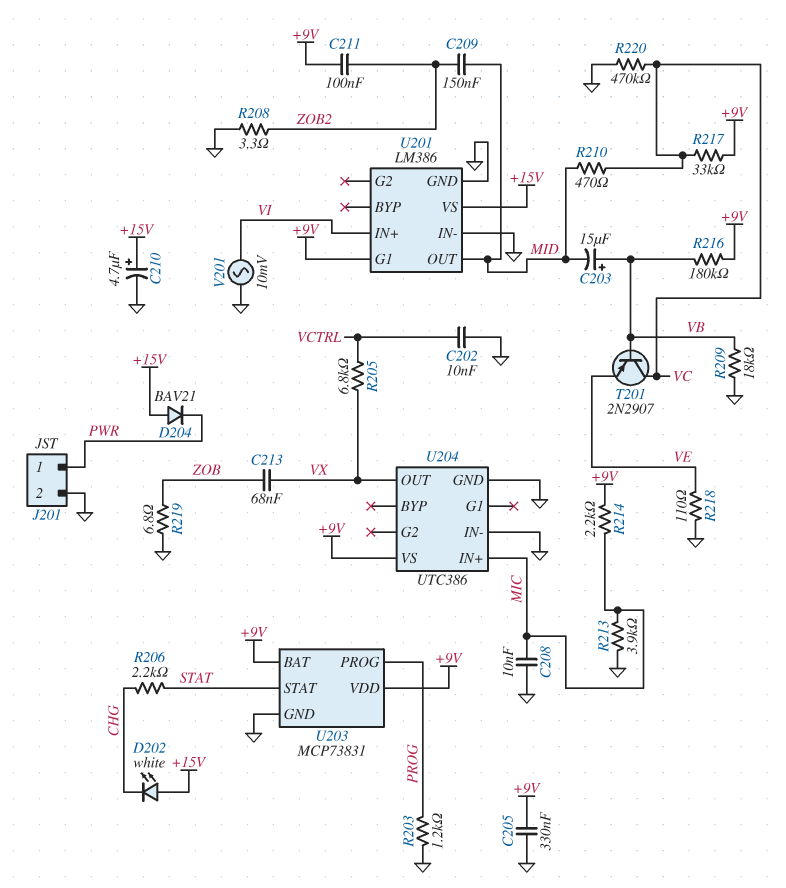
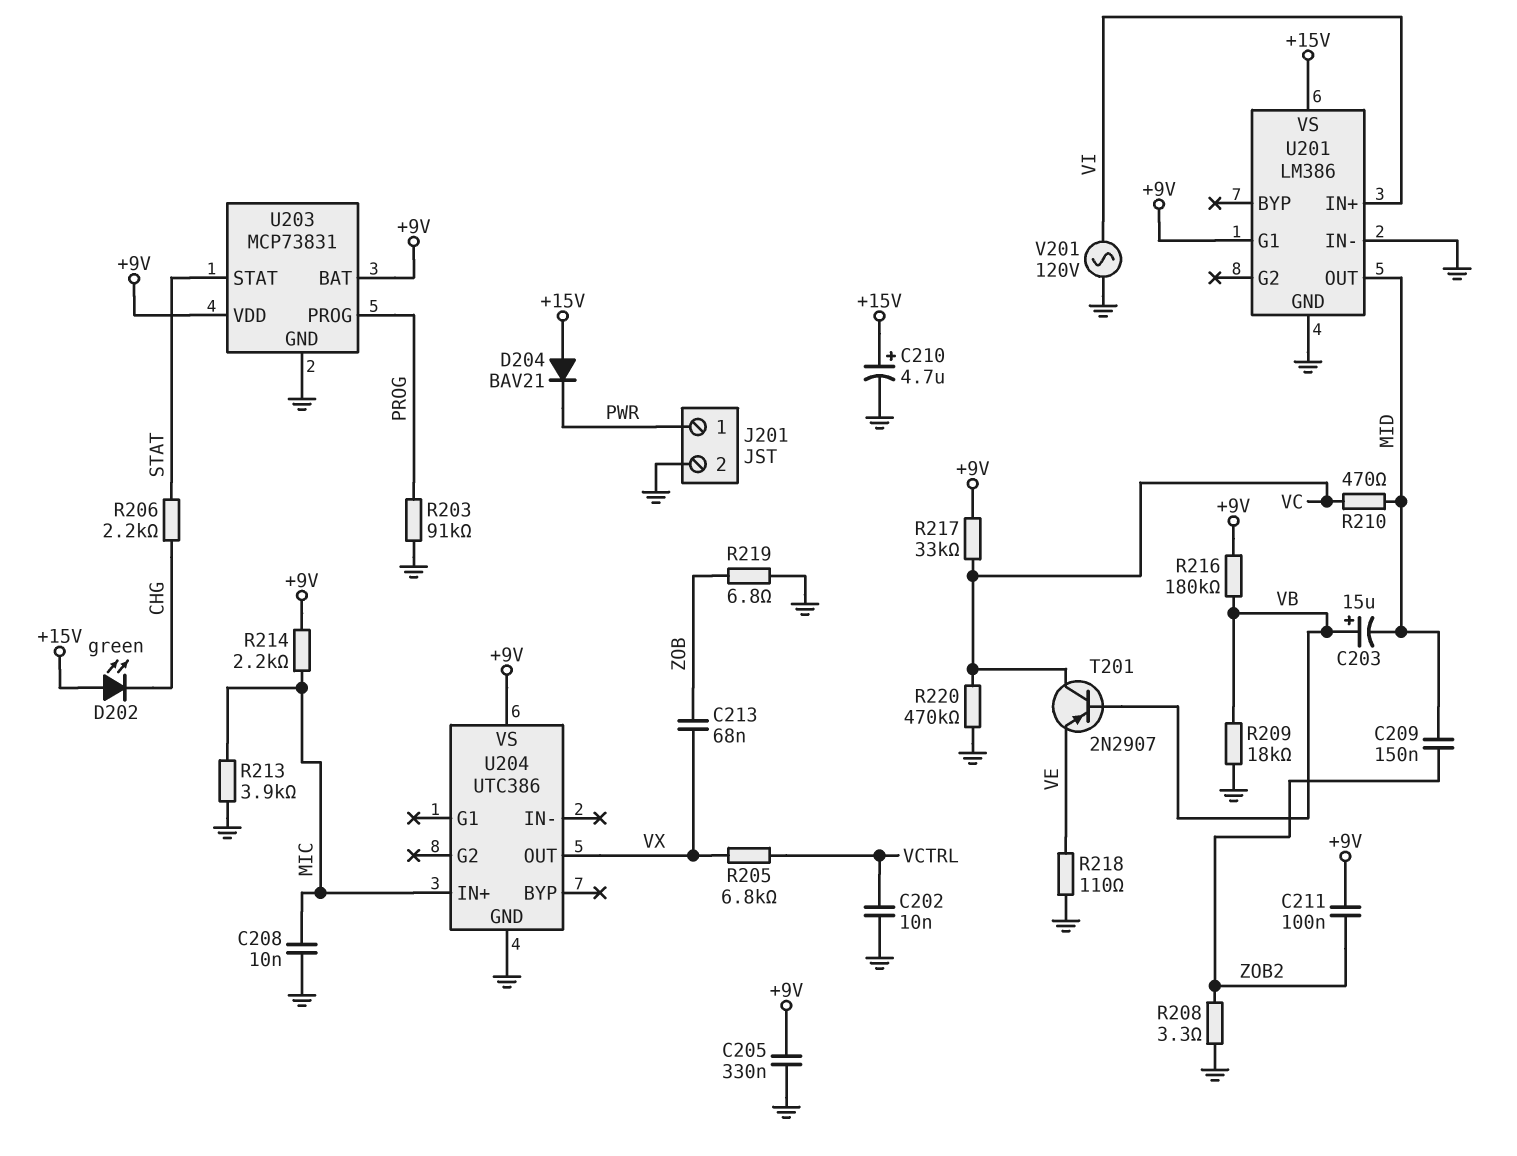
D202: LED white (A +15V, K CHG) -> LED green (A +15V, K CHG)
R203: 1.2k (GND, PROG) -> 91k (GND, PROG)
U204 pin IN-: GND -> none
V201: AC 10mV (GND, VI) -> AC 120V (GND, VI)

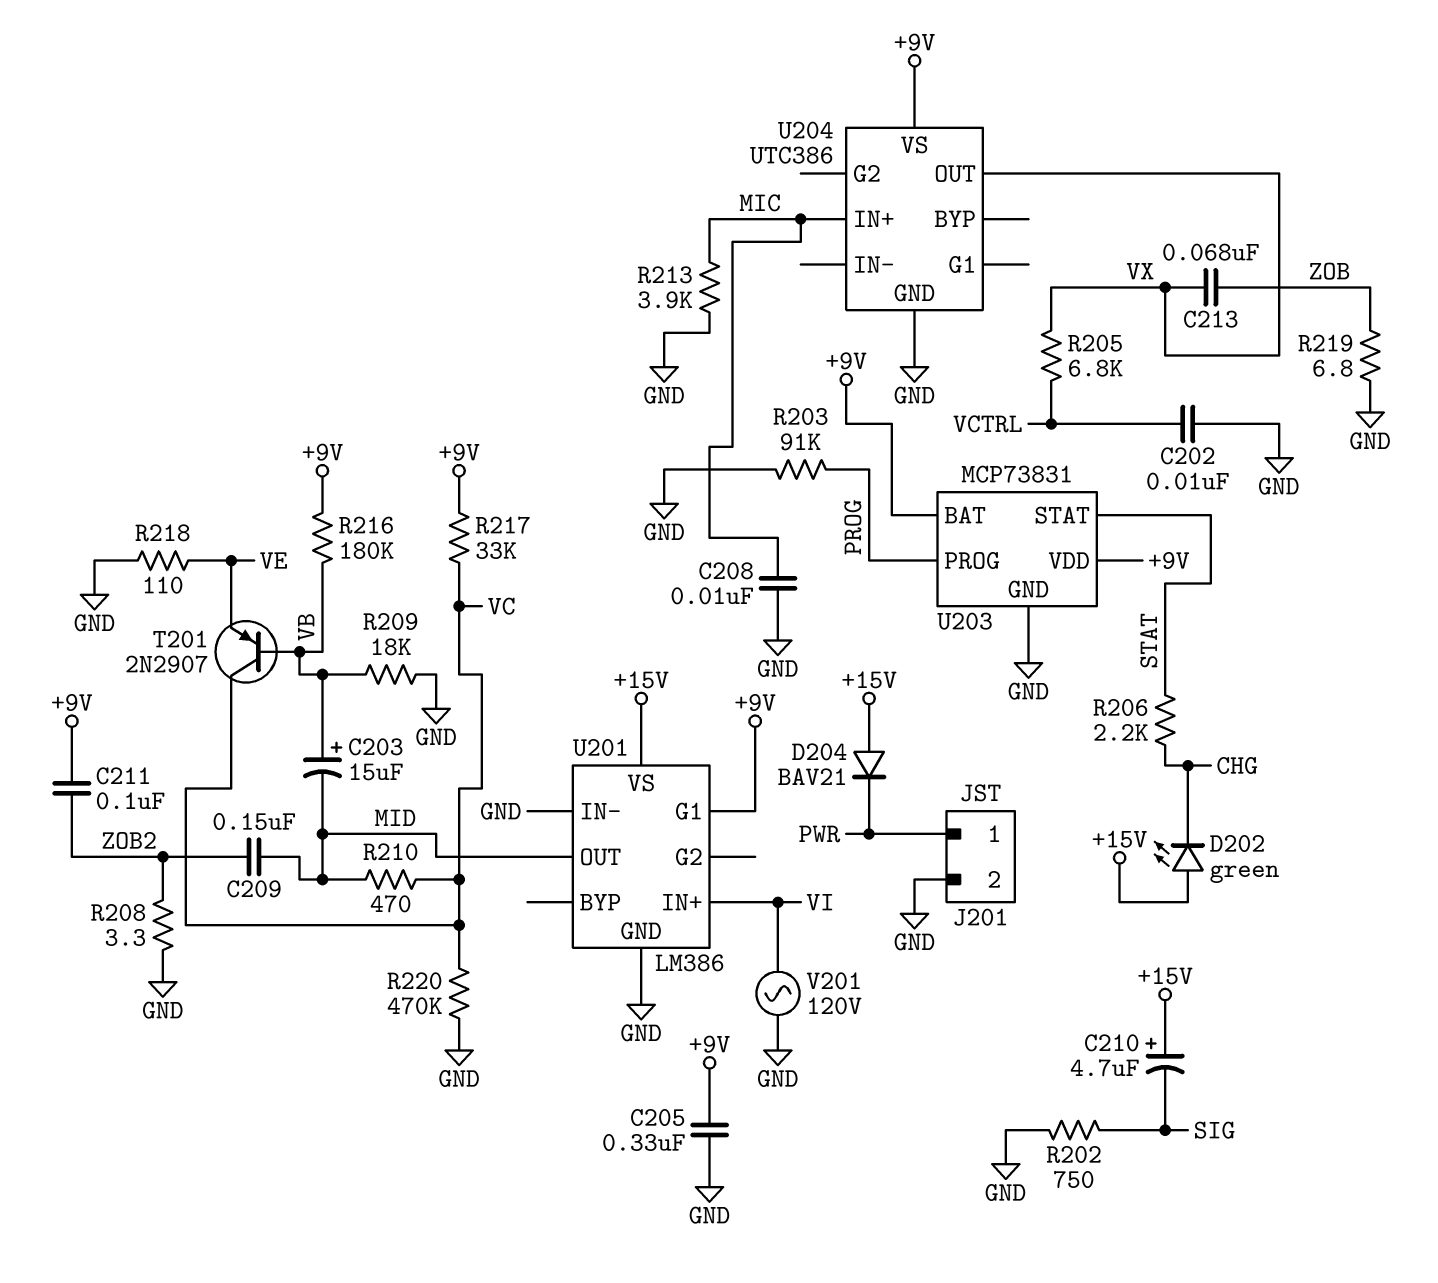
C210: 4.7uF (plus +15V, minus GND) -> 4.7uF (plus +15V, minus SIG)
R202: none -> 750 (GND, SIG)
R214: 2.2k (+9V, MIC) -> none

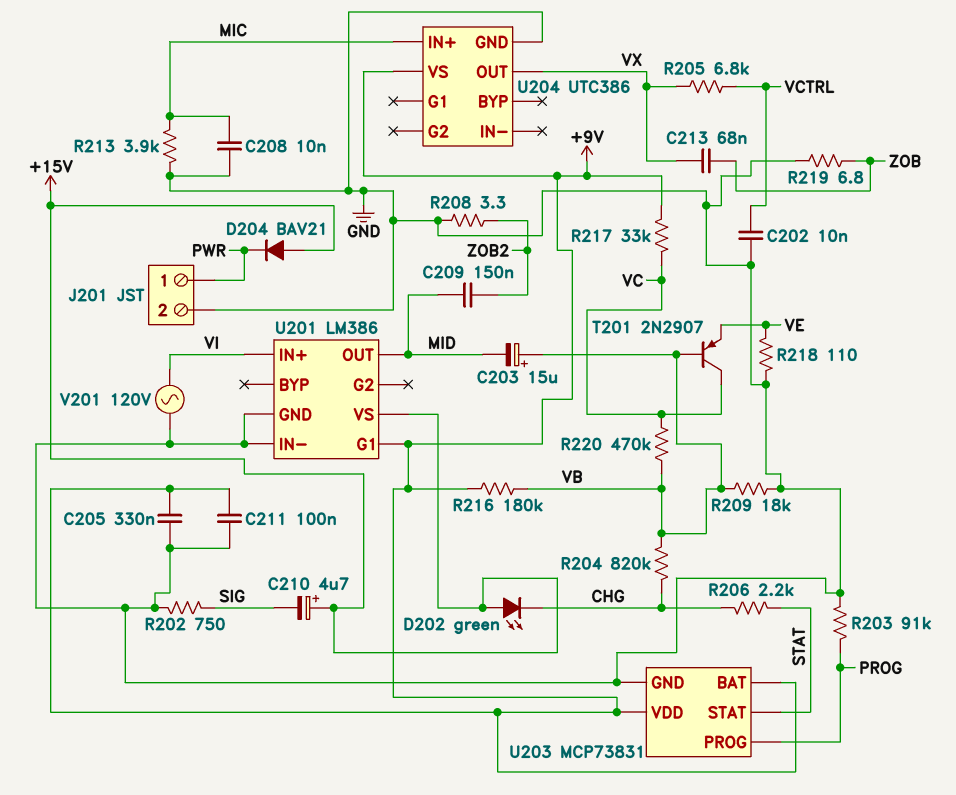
C211: 100nF (+9V, ZOB2) -> 100nF (+9V, GND)
R204: none -> 820k (CHG, VB)
R210: 470 (MID, VC) -> none
R220: 470k (GND, VC) -> 470k (VB, VC)

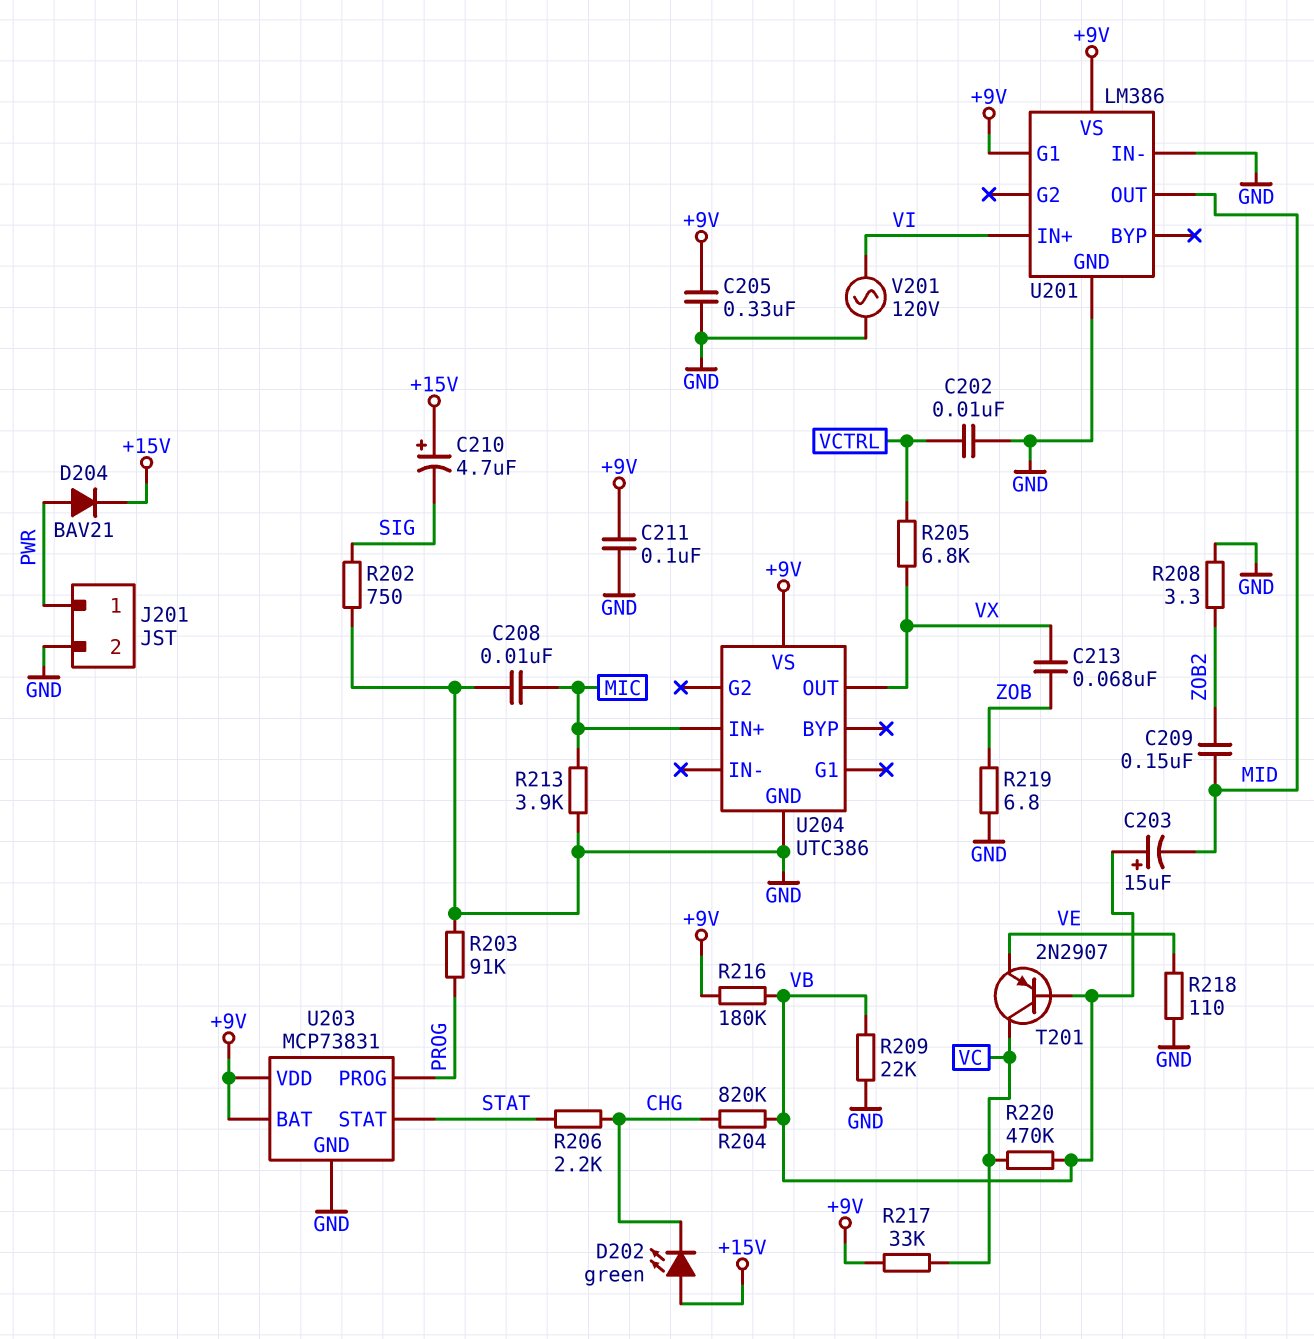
D204: diode BAV21 (A +15V, K PWR) -> diode BAV21 (A PWR, K +15V)
R209: 18k (GND, VB) -> 22k (GND, VB)
U201 pin VS: +15V -> +9V

